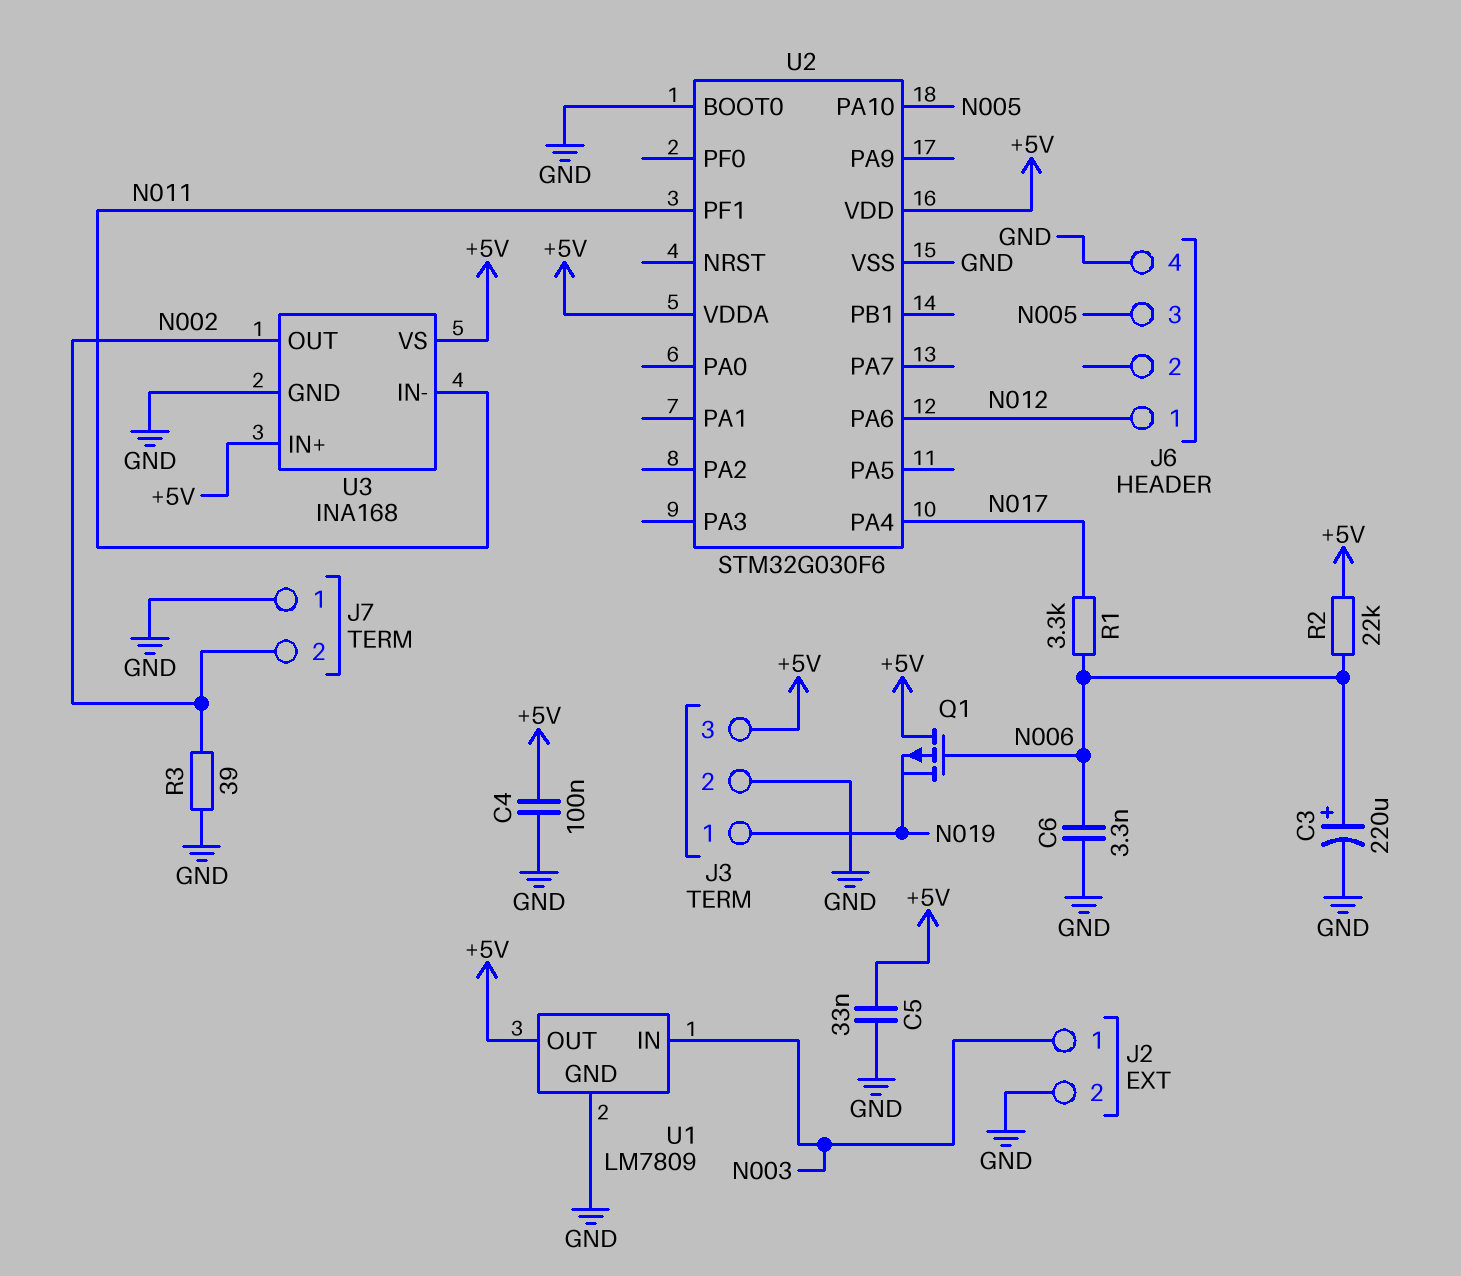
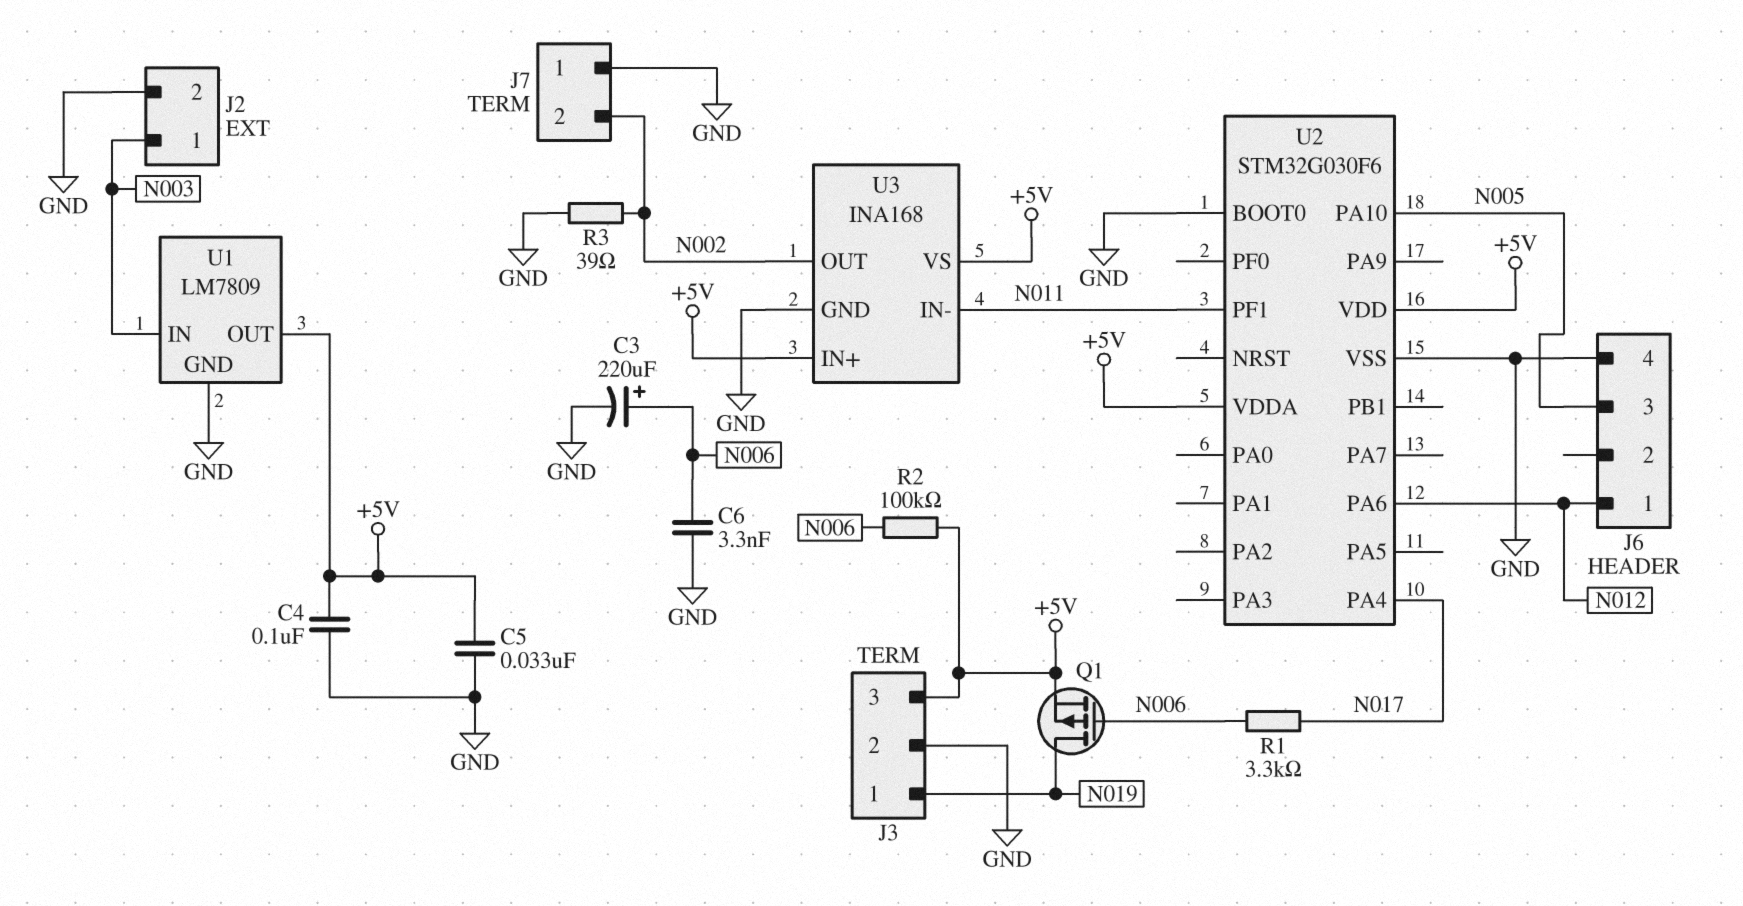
Q1: PMOS (G N006, D +5V, S N019) -> PMOS (G N006, D N019, S +5V)
R2: 22k (+5V, N006) -> 100k (+5V, N006)

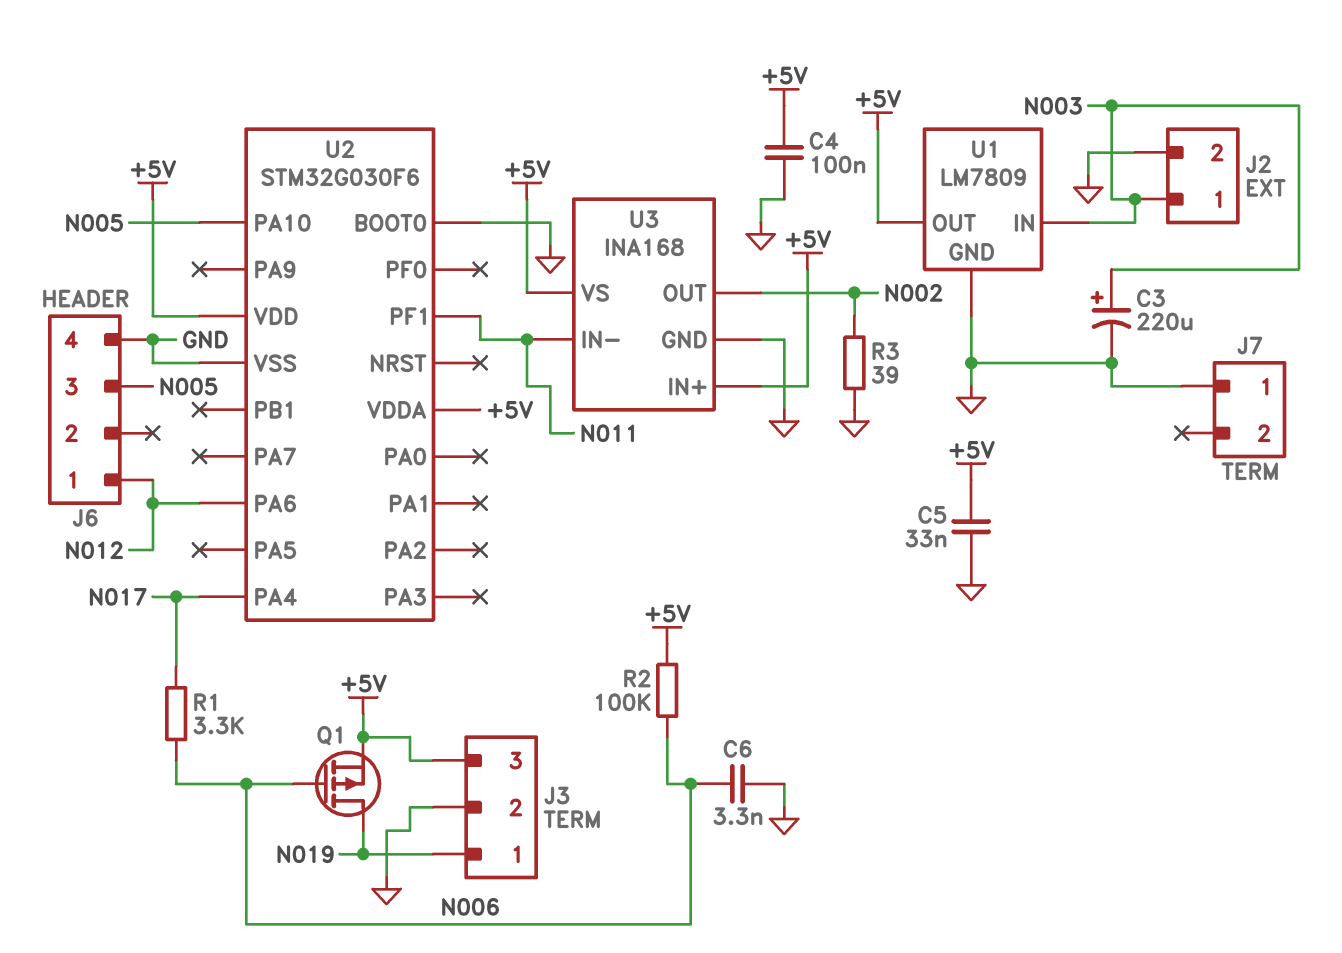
C3: 220uF (plus N006, minus GND) -> 220uF (plus N003, minus GND)
J7 pin 2: N002 -> none

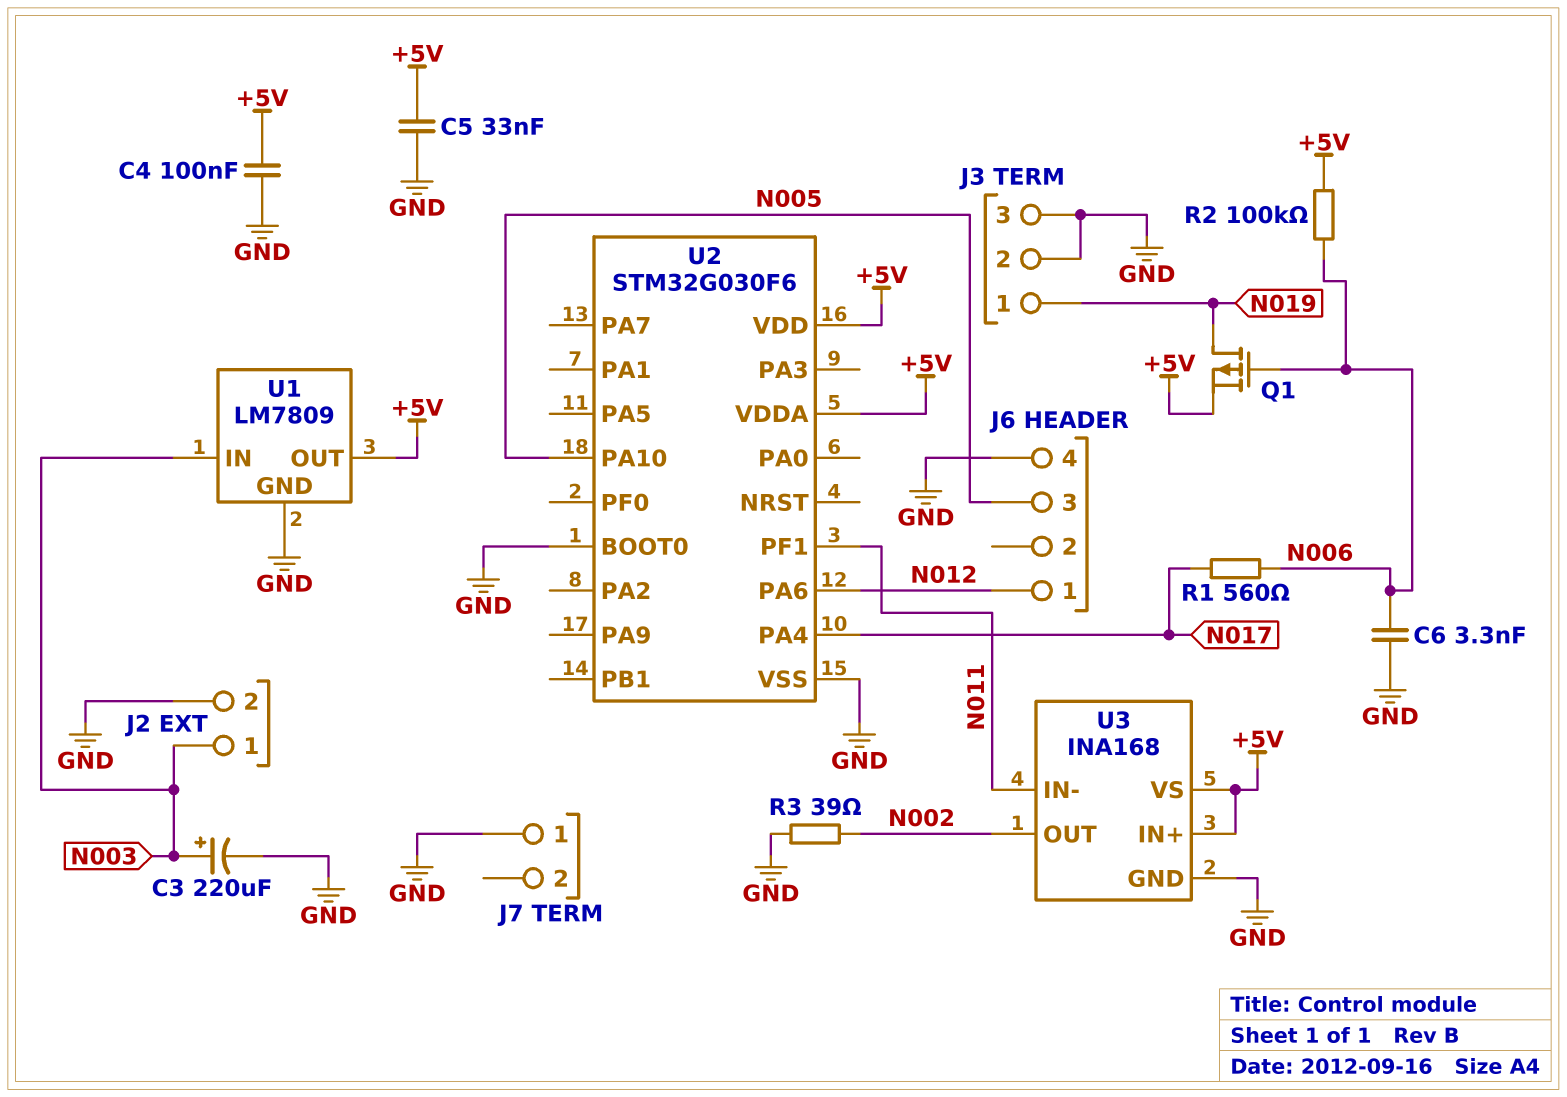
J3 pin 3: +5V -> GND
R1: 3.3k (N006, N017) -> 560 (N006, N017)

